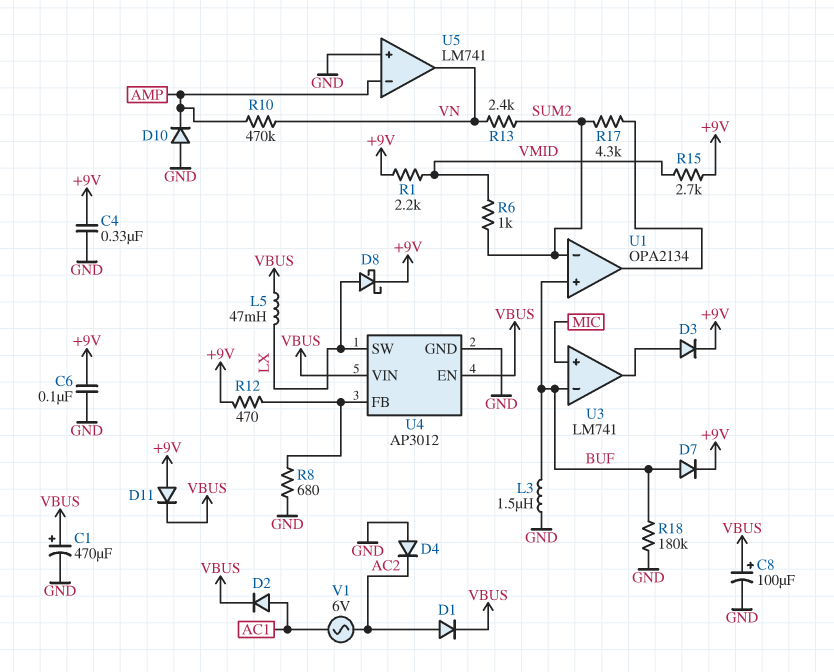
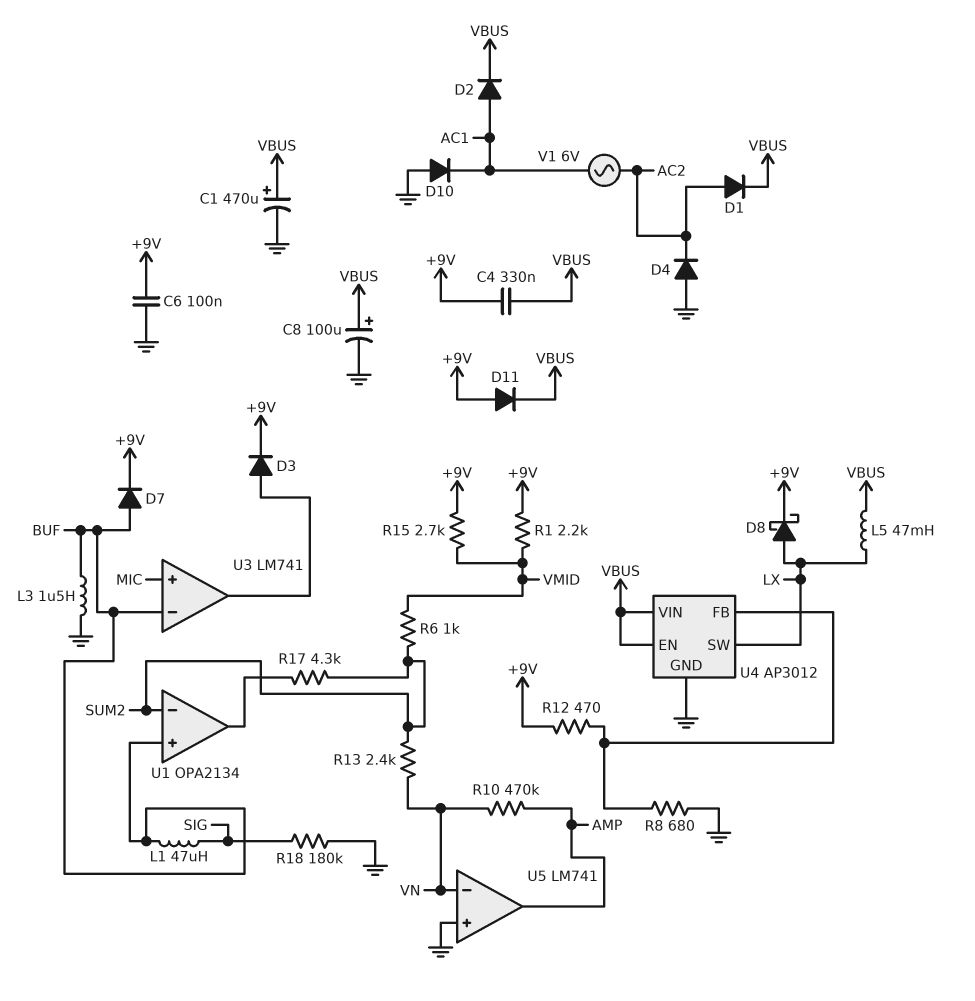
C4: 330nF (+9V, GND) -> 330nF (+9V, VBUS)
D10: diode (A GND, K AMP) -> diode (A GND, K AC1)
L1: none -> 47uH (BUF, SIG)
R18: 180k (BUF, GND) -> 180k (GND, SIG)
U5 pin in-: AMP -> VN
U5 pin out: VN -> AMP

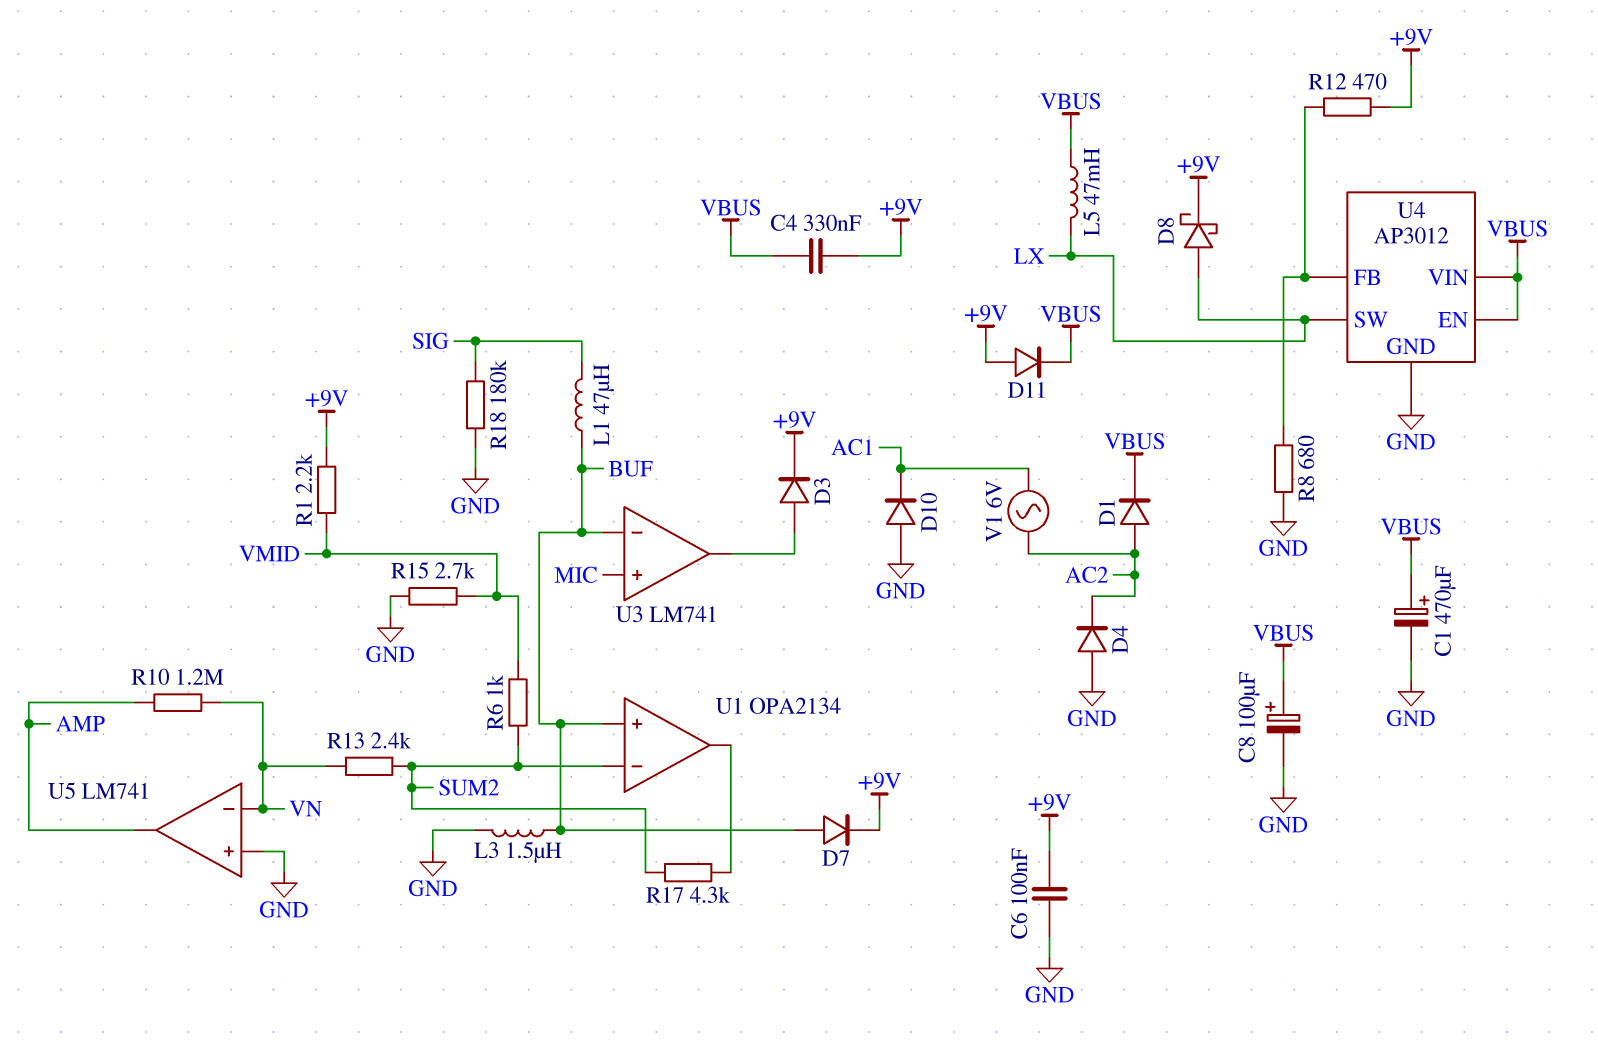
D2: diode (A AC1, K VBUS) -> none
R10: 470k (AMP, VN) -> 1.2M (AMP, VN)
R15: 2.7k (+9V, VMID) -> 2.7k (GND, VMID)

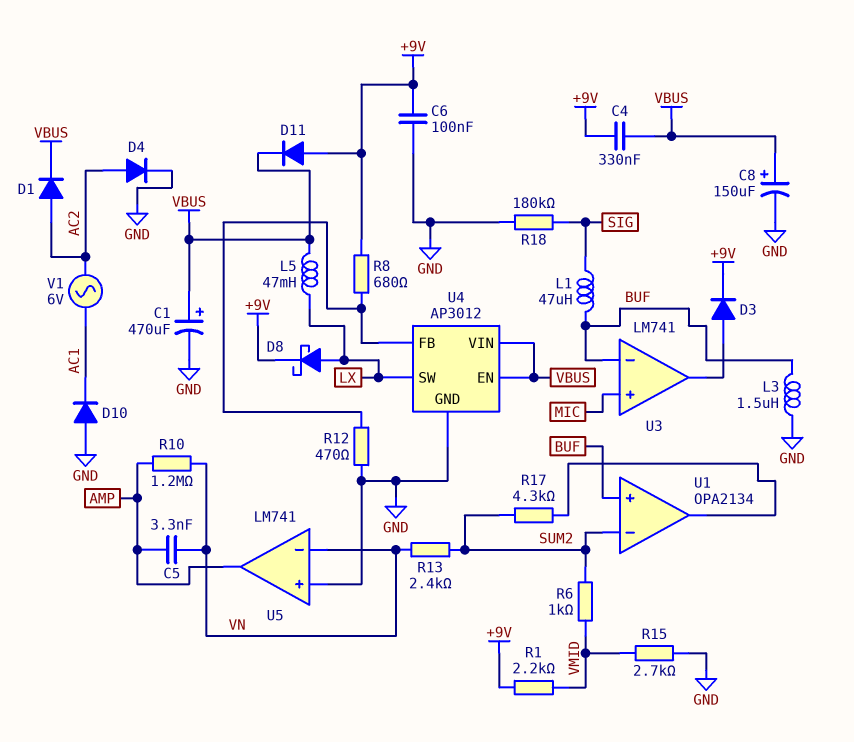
C5: none -> 3.3nF (AMP, VN)
C8: 100uF (plus VBUS, minus GND) -> 150uF (plus VBUS, minus GND)
D4: diode (A GND, K AC2) -> diode (A AC2, K GND)
D7: diode (A BUF, K +9V) -> none
R8: 680 (GND, U4/FB) -> 680 (+9V, U4/FB)
R12: 470 (+9V, U4/FB) -> 470 (GND, U4/FB)

